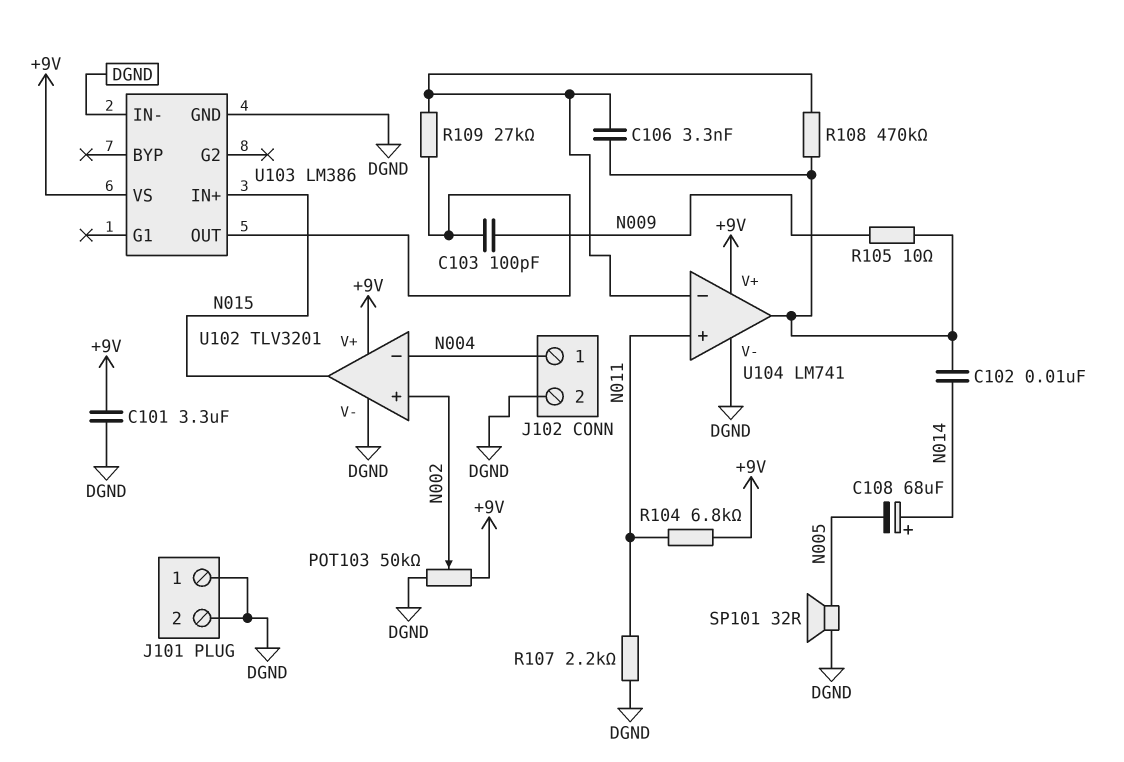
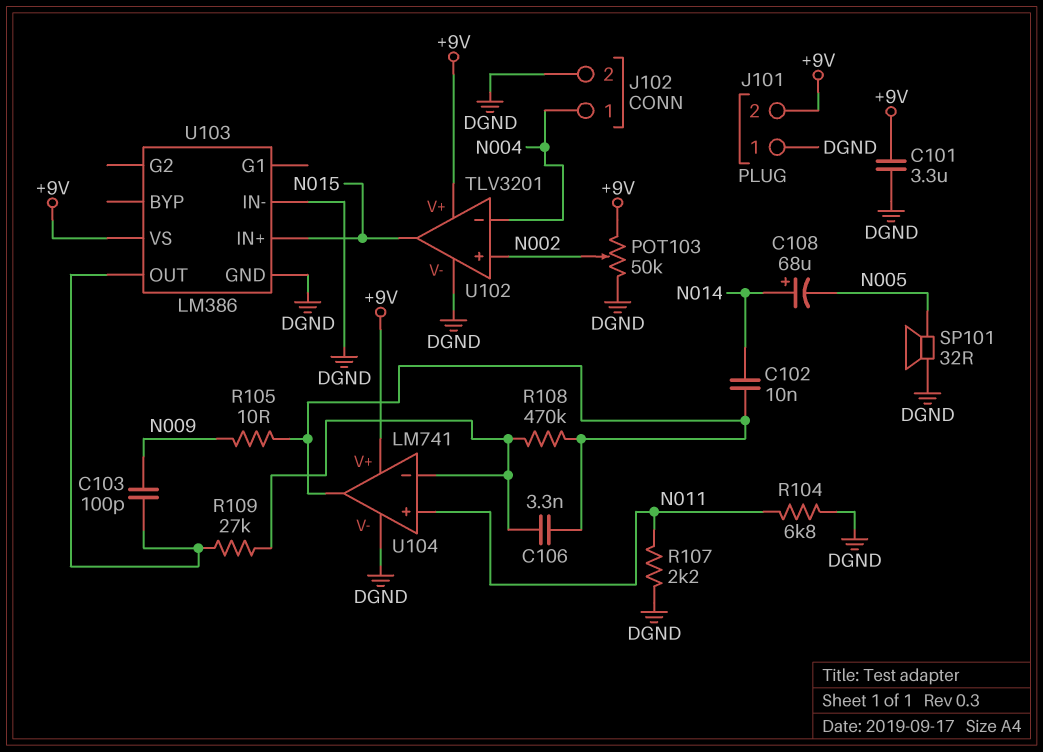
J101 pin 2: DGND -> +9V
R104: 6.8k (+9V, N011) -> 6.8k (DGND, N011)

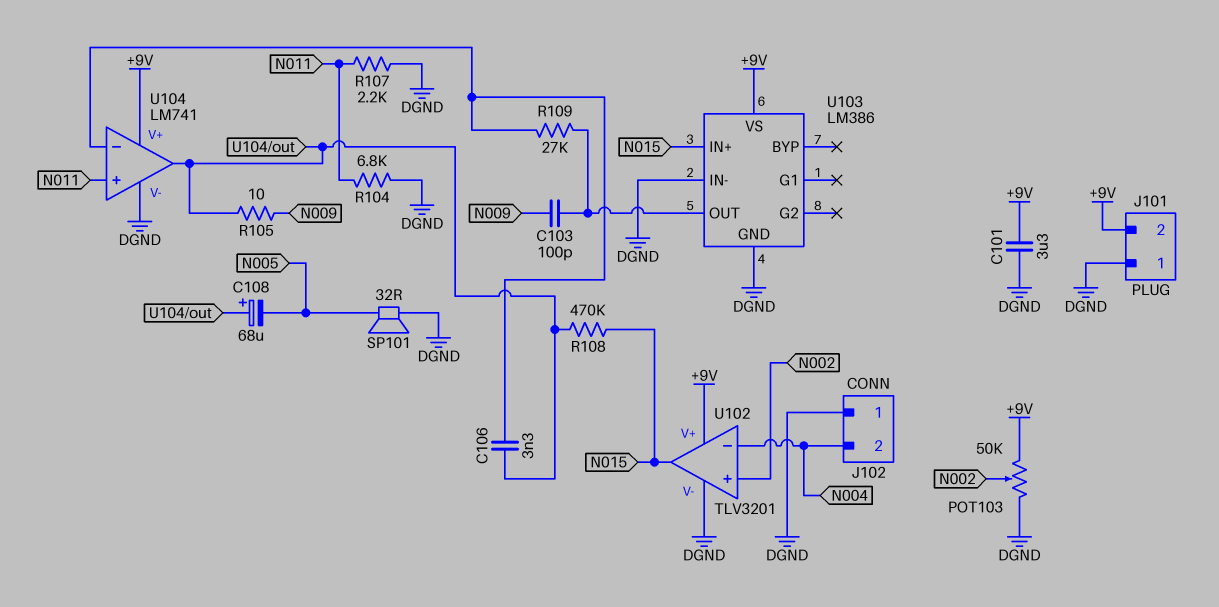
C102: 10nF (N014, U104/out) -> none
C108: 68uF (plus N014, minus N005) -> 68uF (plus U104/out, minus N005)
J102 pin 1: N004 -> DGND
J102 pin 2: DGND -> N004
R108: 470k (U104/in-, U104/out) -> 470k (N015, U104/out)

